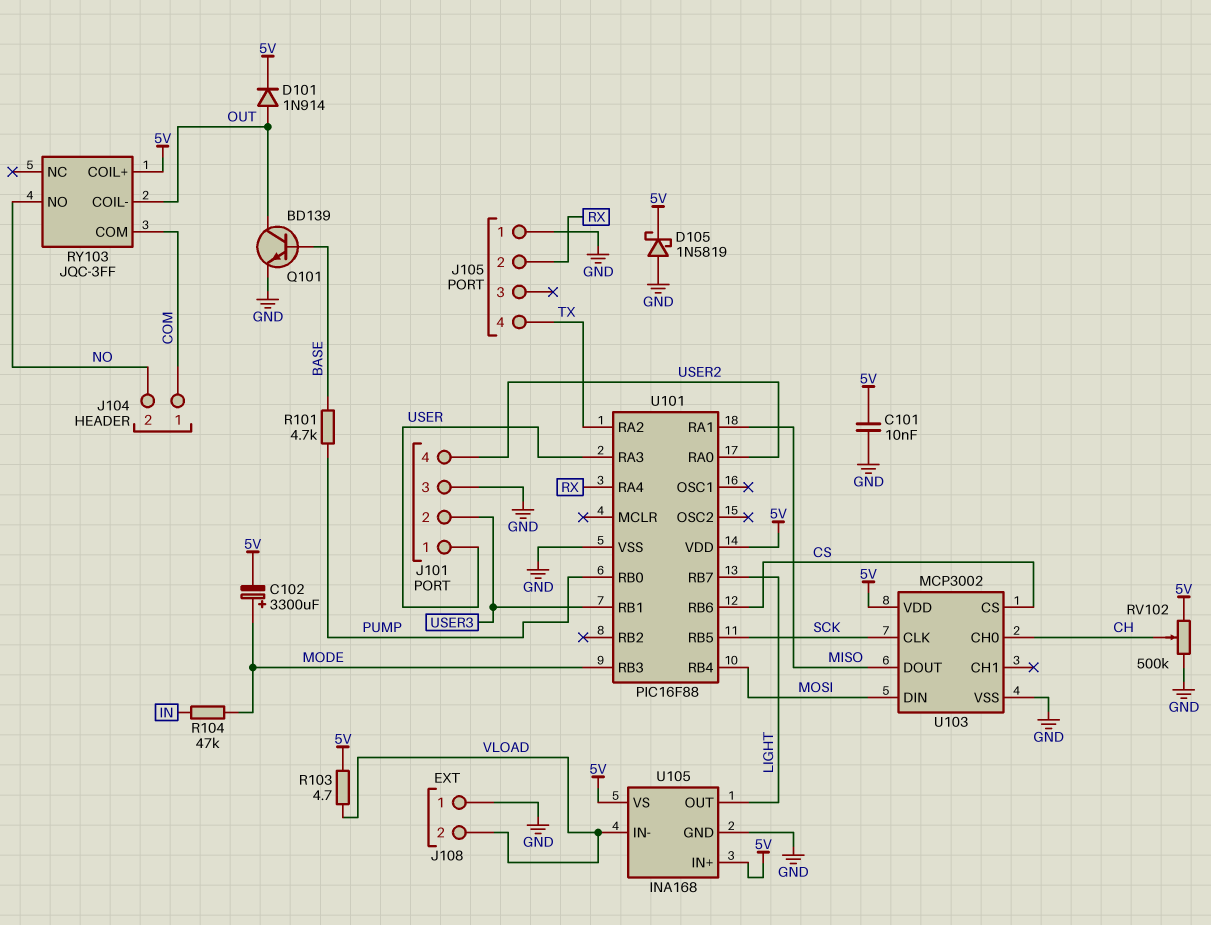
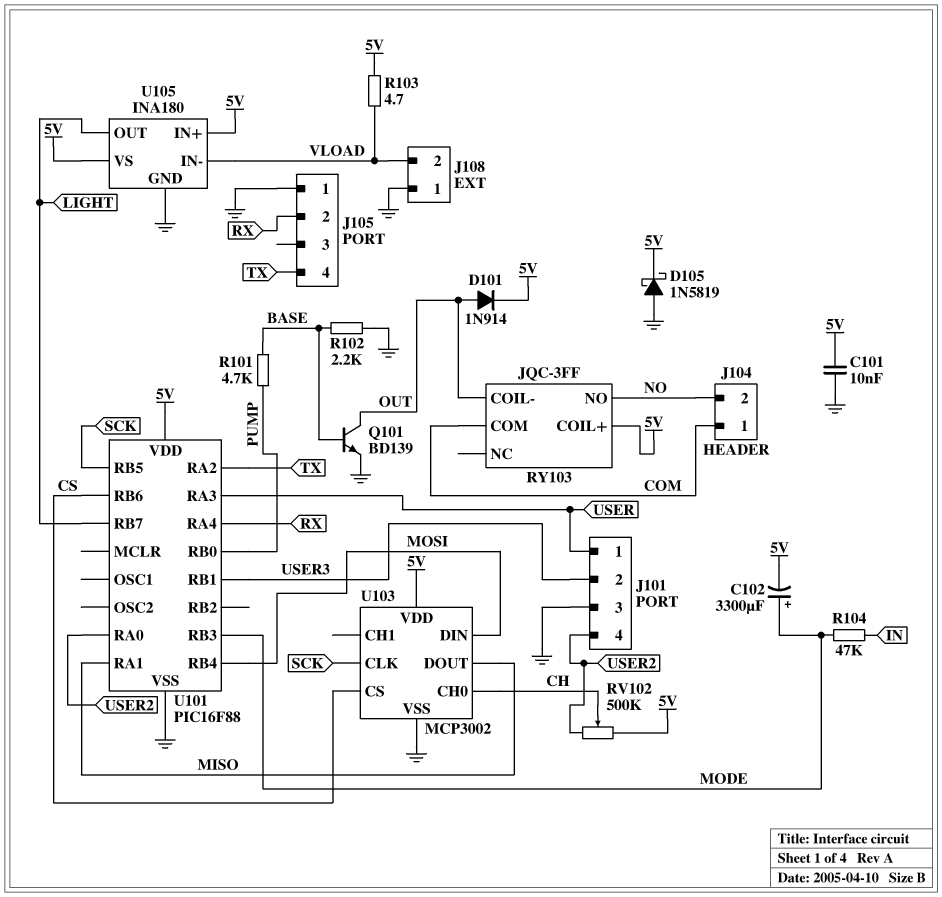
R102: none -> 2.2k (BASE, GND)
RV102: 500k (5V, GND, wiper CH) -> 500k (5V, USER2, wiper CH)
U105: INA168 -> INA180

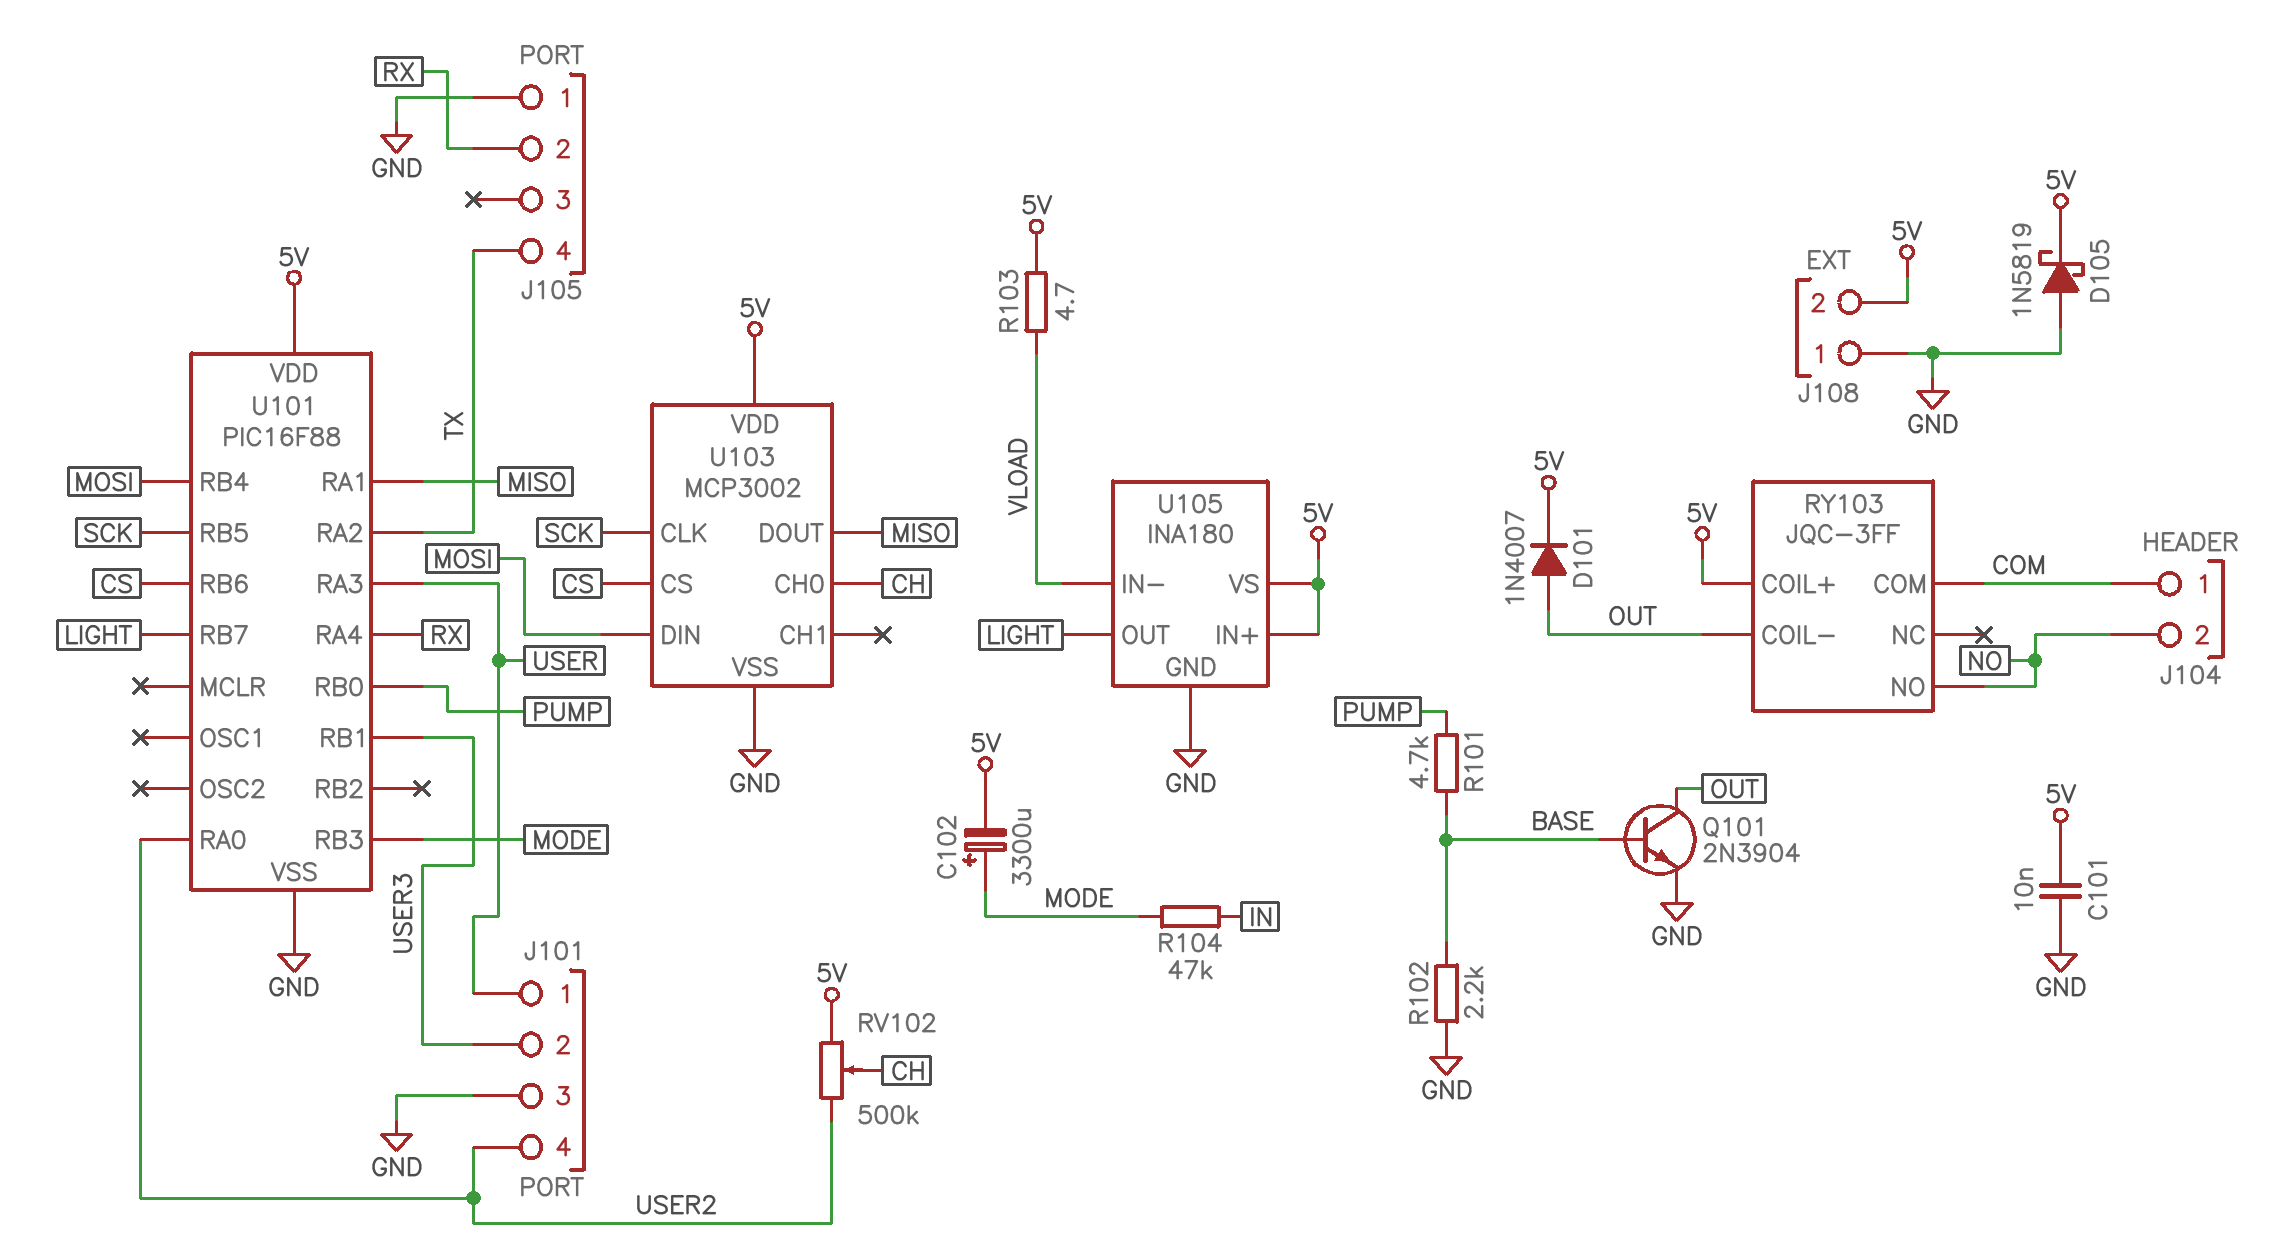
D101: diode 1N914 (A OUT, K 5V) -> diode 1N4007 (A OUT, K 5V)
J108 pin 2: VLOAD -> 5V
Q101: NPN BD139 (B BASE, C OUT, E GND) -> NPN 2N3904 (B BASE, C OUT, E GND)

